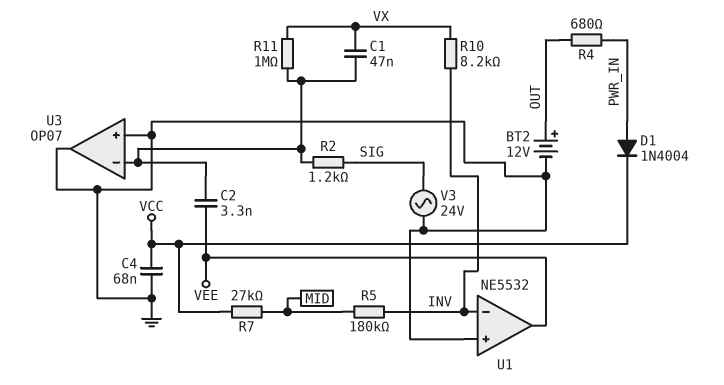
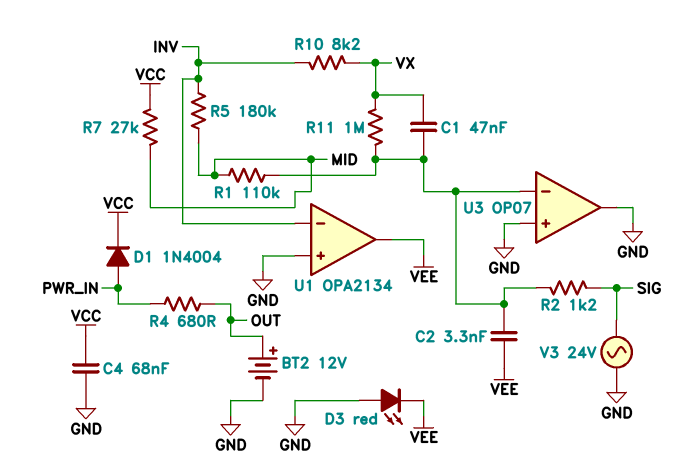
D3: none -> LED red (A GND, K VEE)
R1: none -> 110k (MID, U3/in-)
U1: NE5532 -> OPA2134

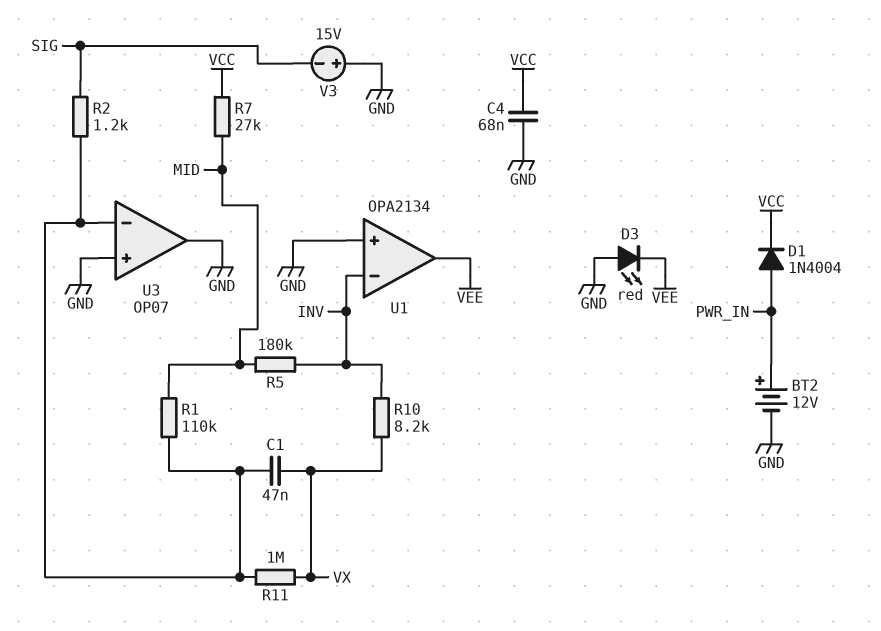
BT2: 12V (plus OUT, minus GND) -> 12V (plus PWR_IN, minus GND)
C2: 3.3nF (U3/in-, VEE) -> none
R4: 680 (OUT, PWR_IN) -> none
V3: AC 24V (GND, SIG) -> 15V (plus GND, minus SIG)

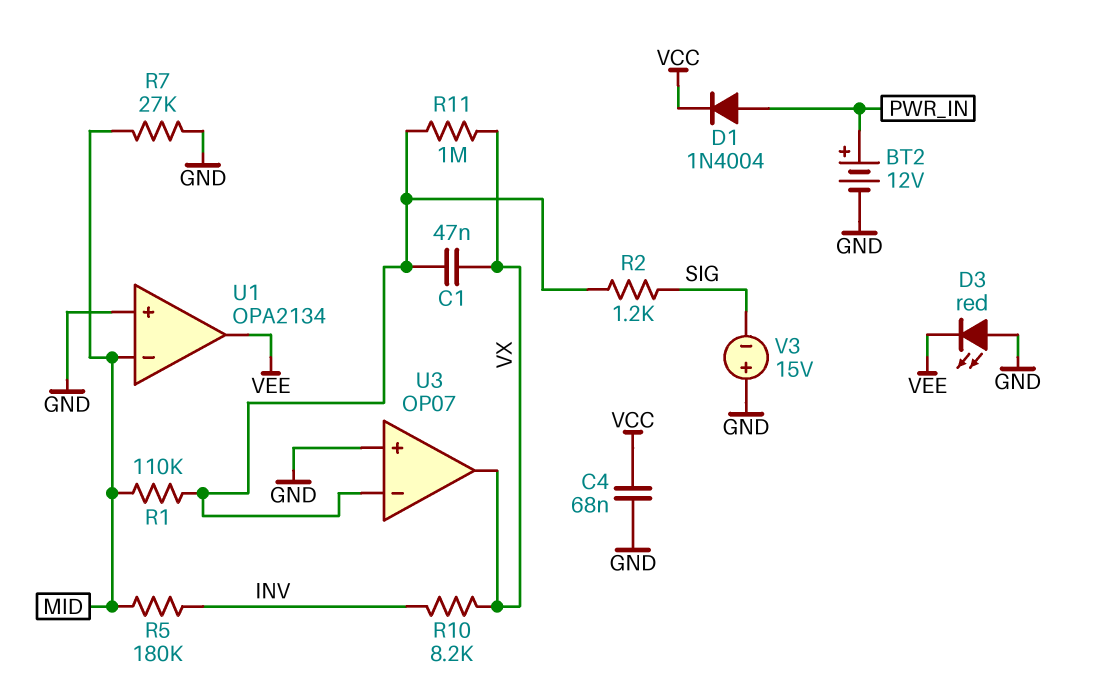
R7: 27k (MID, VCC) -> 27k (GND, MID)
U1 pin in-: INV -> MID
U3 pin out: GND -> VX

